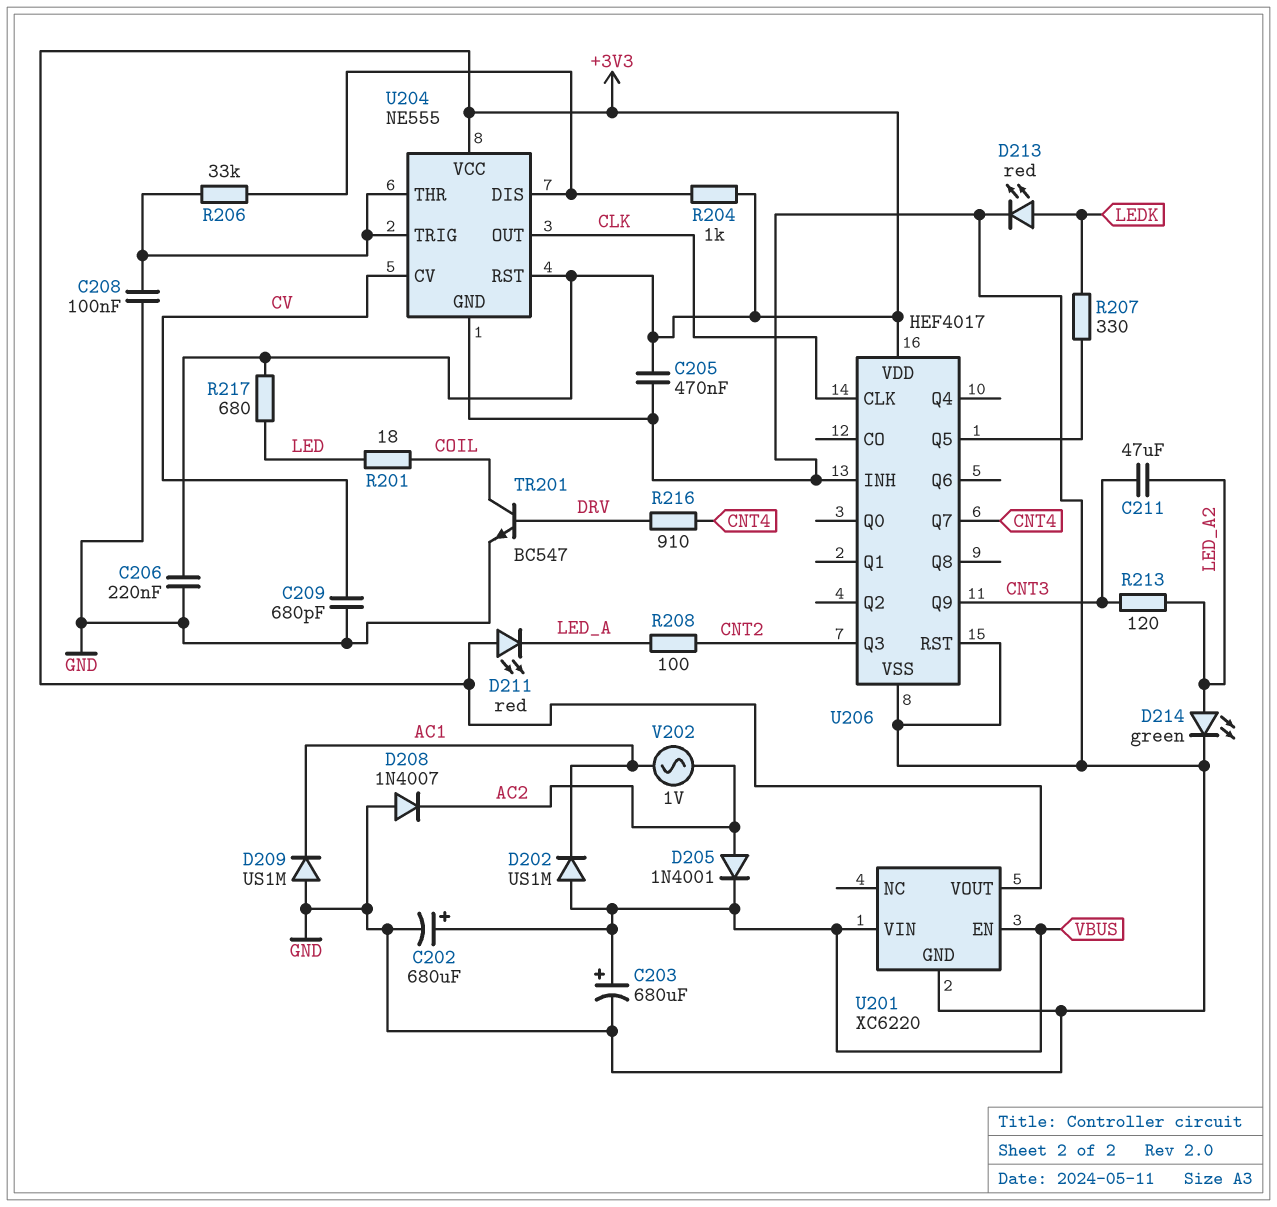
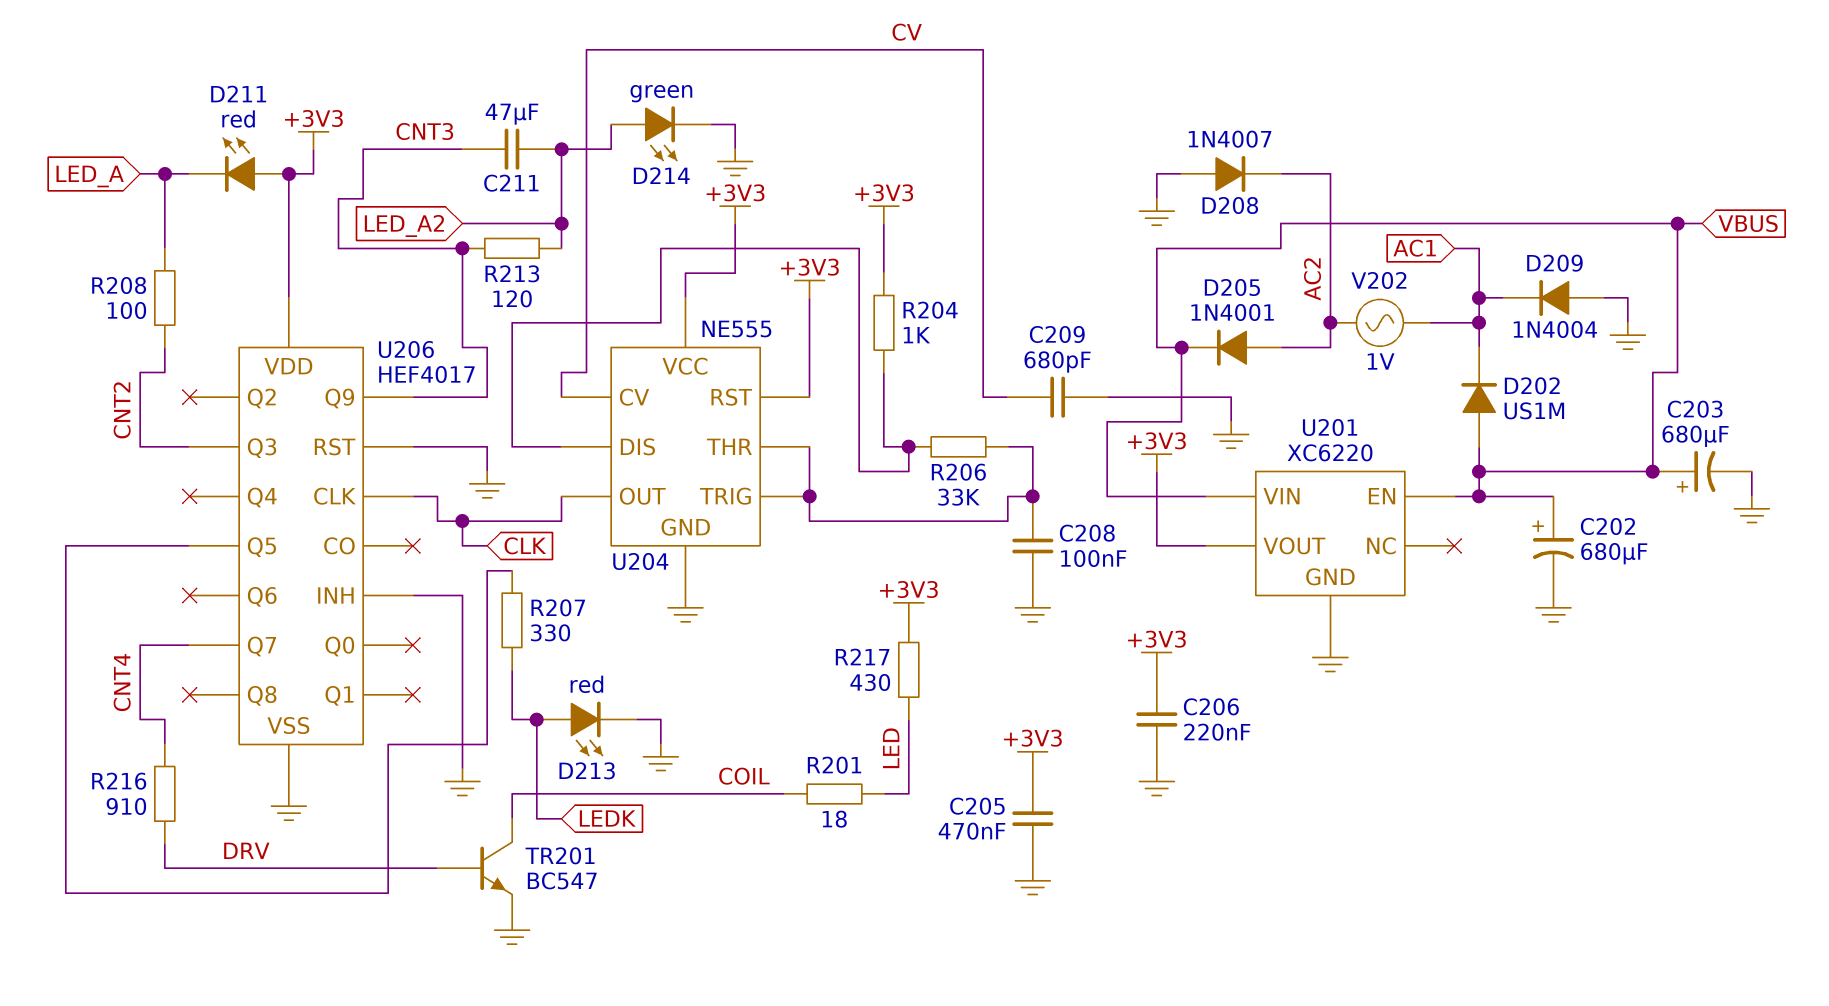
D209: diode US1M (A GND, K AC1) -> diode 1N4004 (A GND, K AC1)
R217: 680 (+3V3, LED) -> 430 (+3V3, LED)

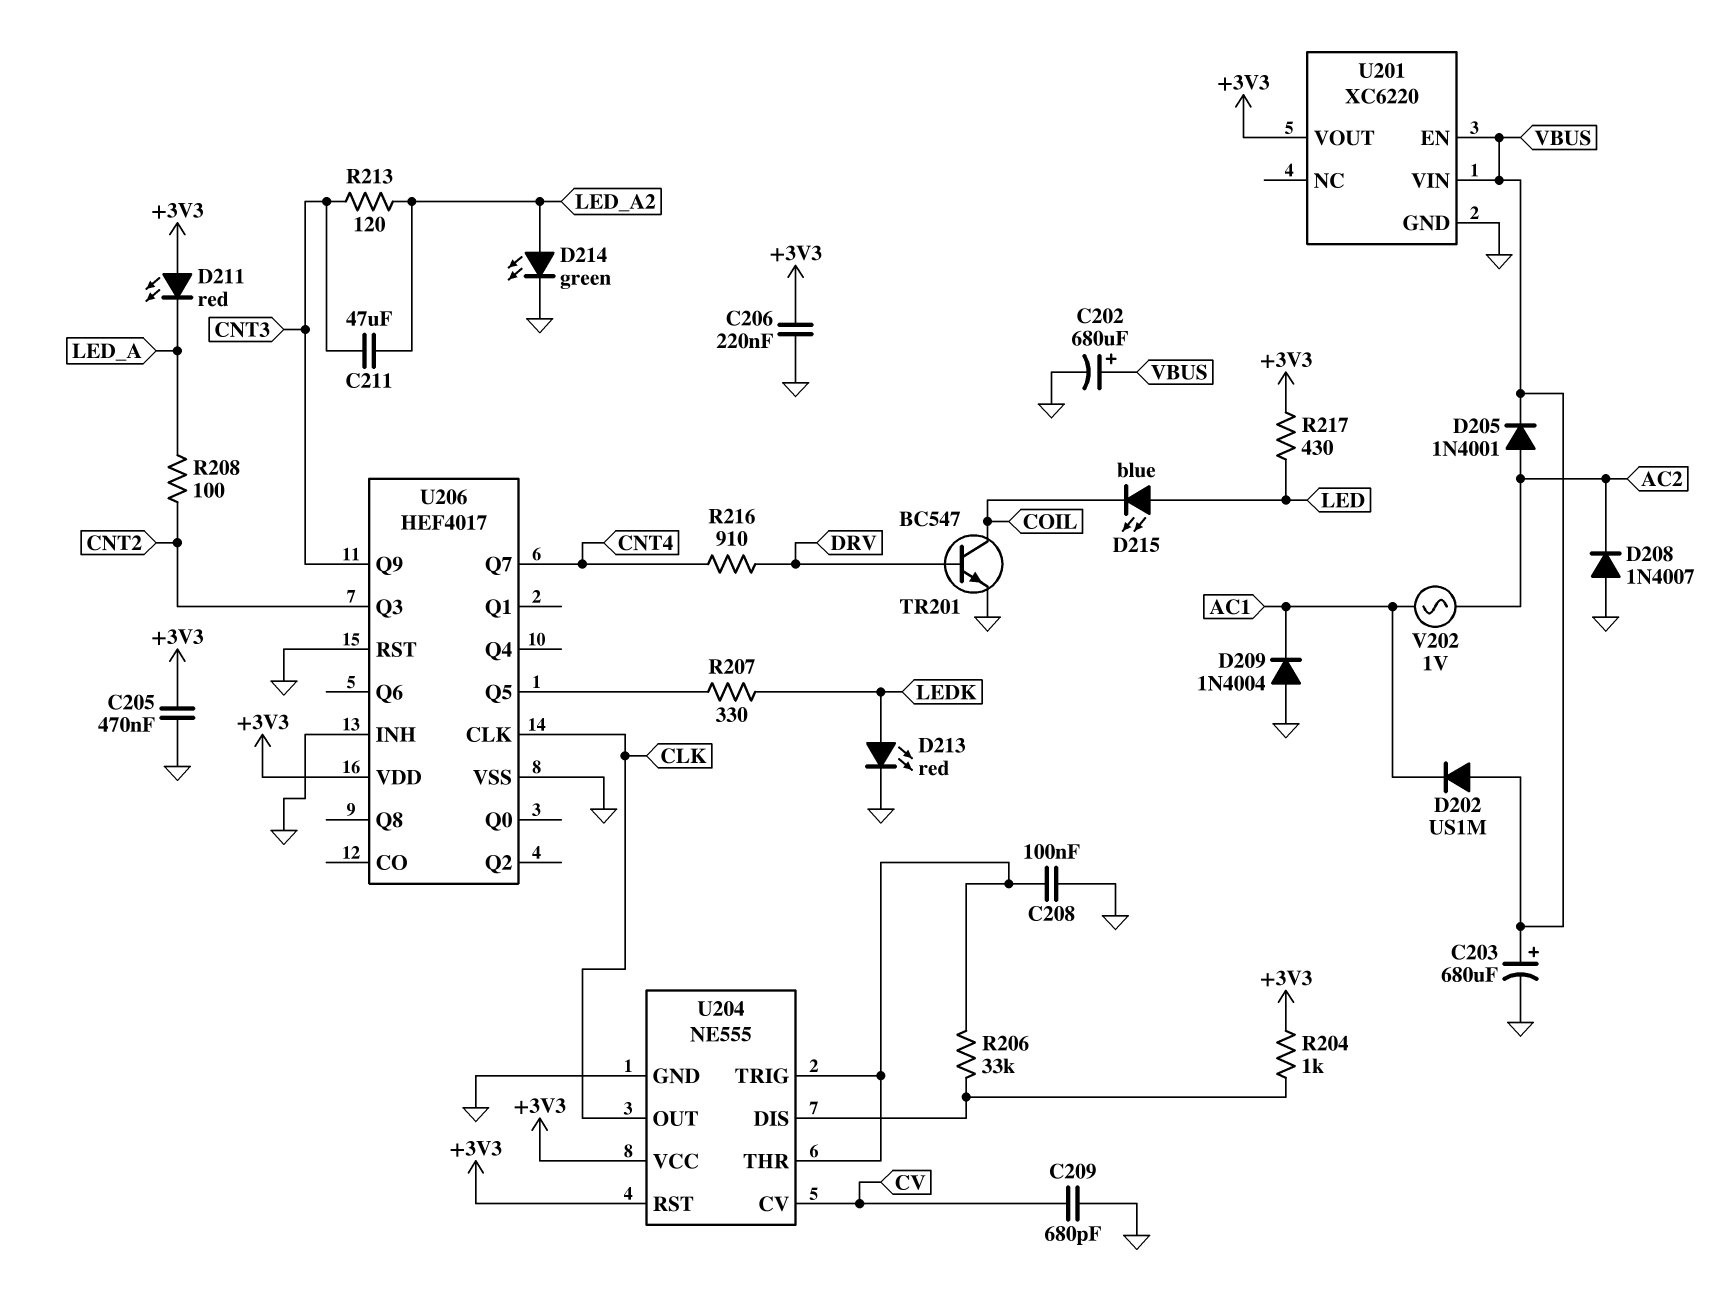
D215: none -> LED blue (A LED, K COIL)
R201: 18 (COIL, LED) -> none

